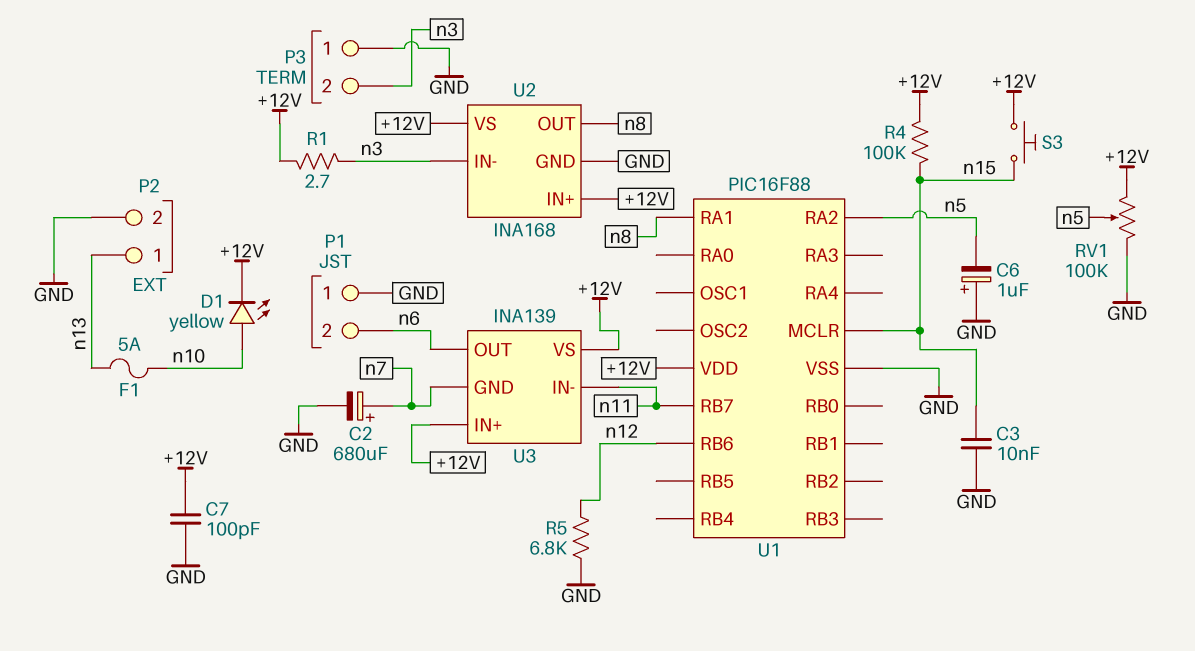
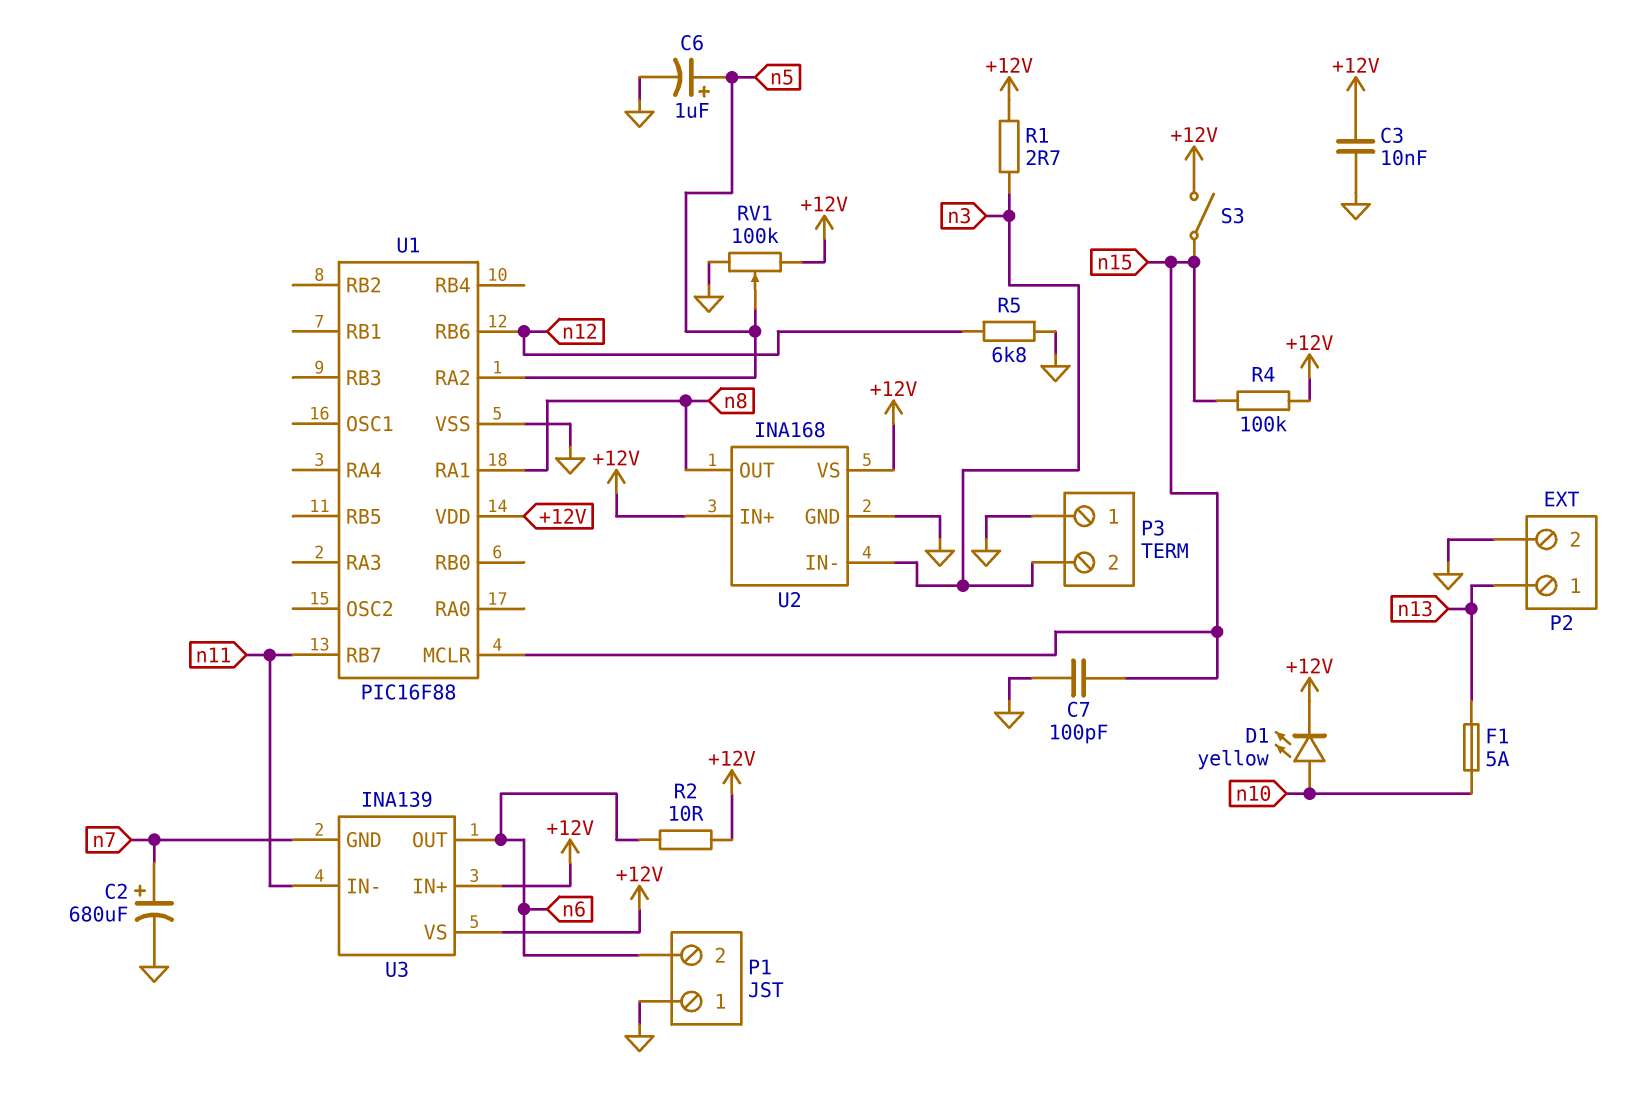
C3: 10nF (GND, n15) -> 10nF (+12V, GND)
C6: 1uF (plus GND, minus n5) -> 1uF (plus n5, minus GND)
C7: 100pF (+12V, GND) -> 100pF (GND, n15)
R2: none -> 10 (+12V, n6)
S3: button (+12V, n15) -> switch (+12V, n15)

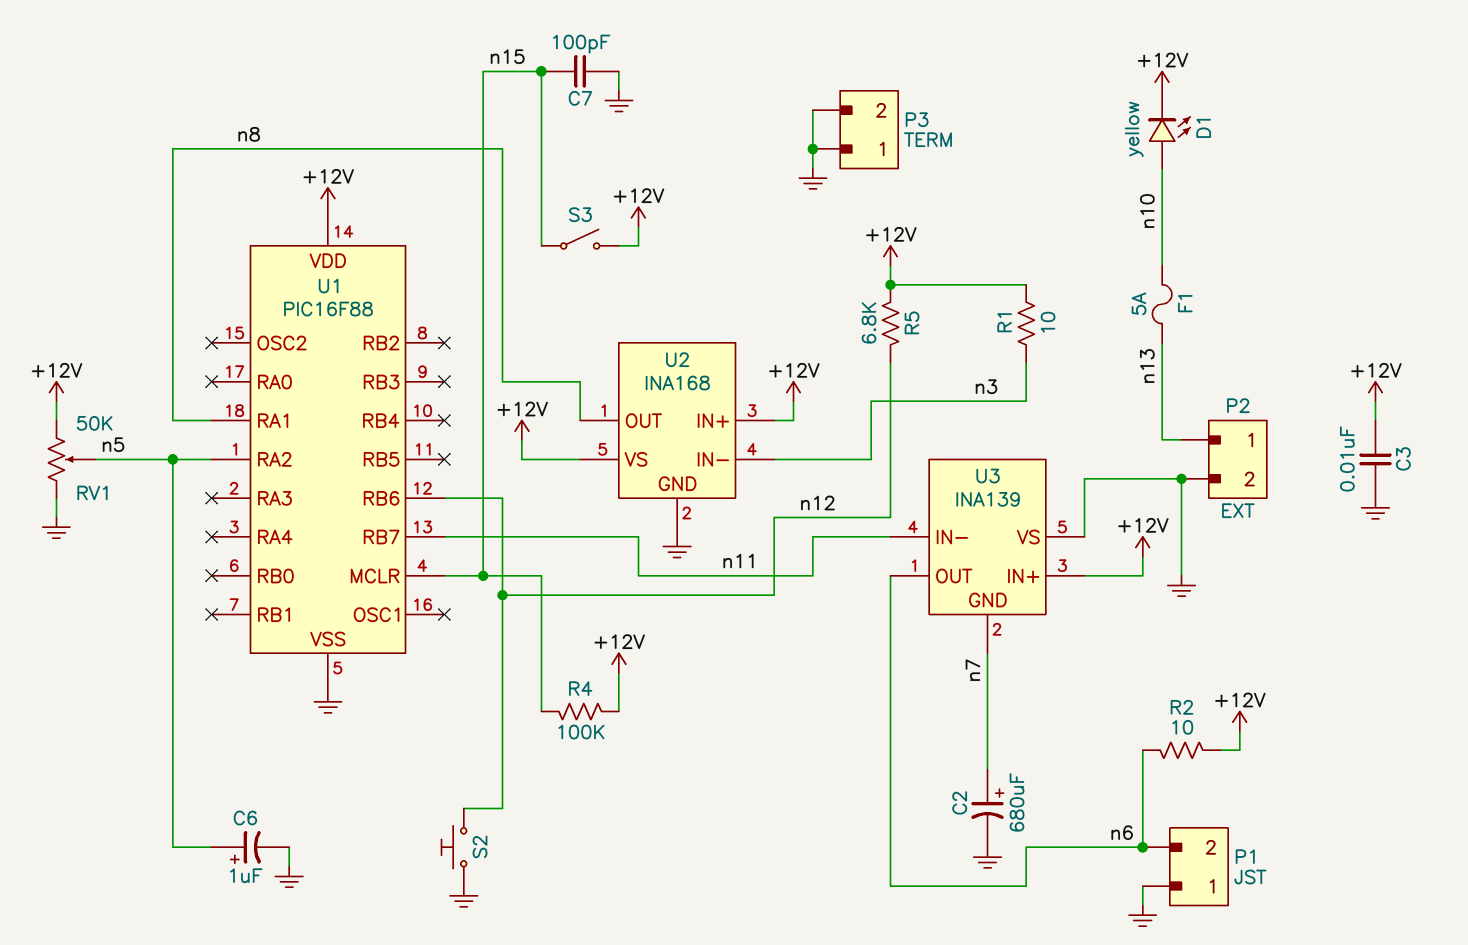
P3 pin 2: n3 -> GND
R1: 2.7 (+12V, n3) -> 10 (+12V, n3)
R5: 6.8k (GND, n12) -> 6.8k (+12V, n12)
RV1: 100k (+12V, GND, wiper n5) -> 50k (+12V, GND, wiper n5)
S2: none -> button (GND, n12)
U3 pin VS: +12V -> GND

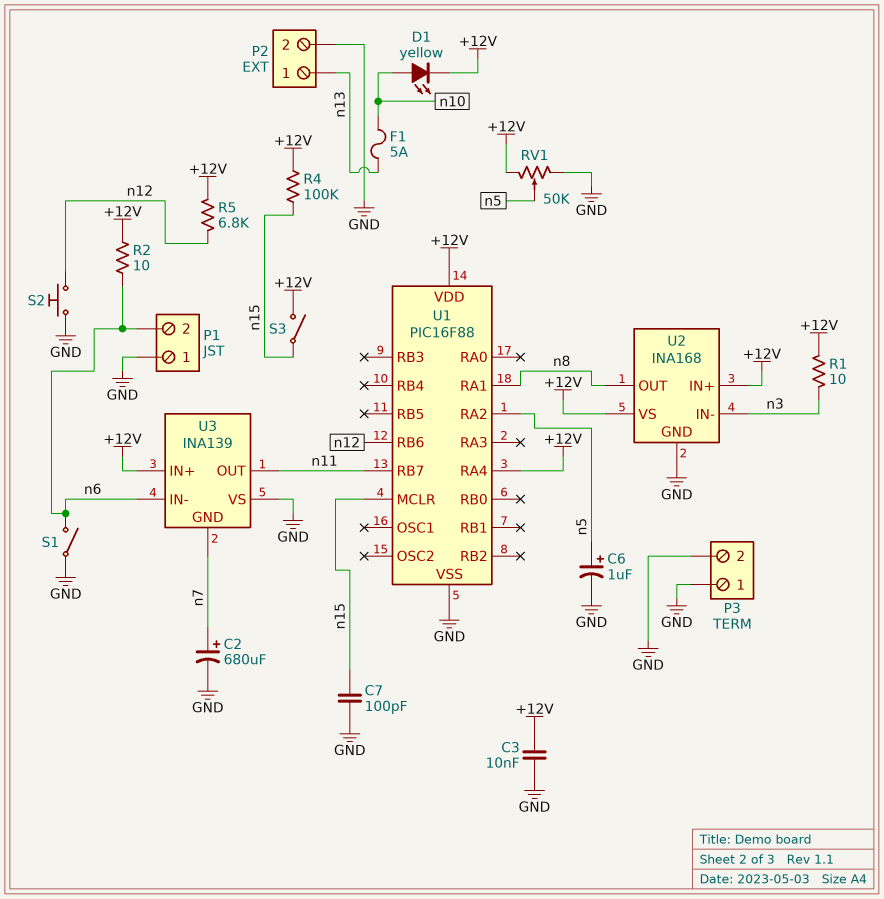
S1: none -> switch (GND, n6)
U1 pin RA4: none -> +12V
U3 pin IN-: n11 -> n6
U3 pin OUT: n6 -> n11

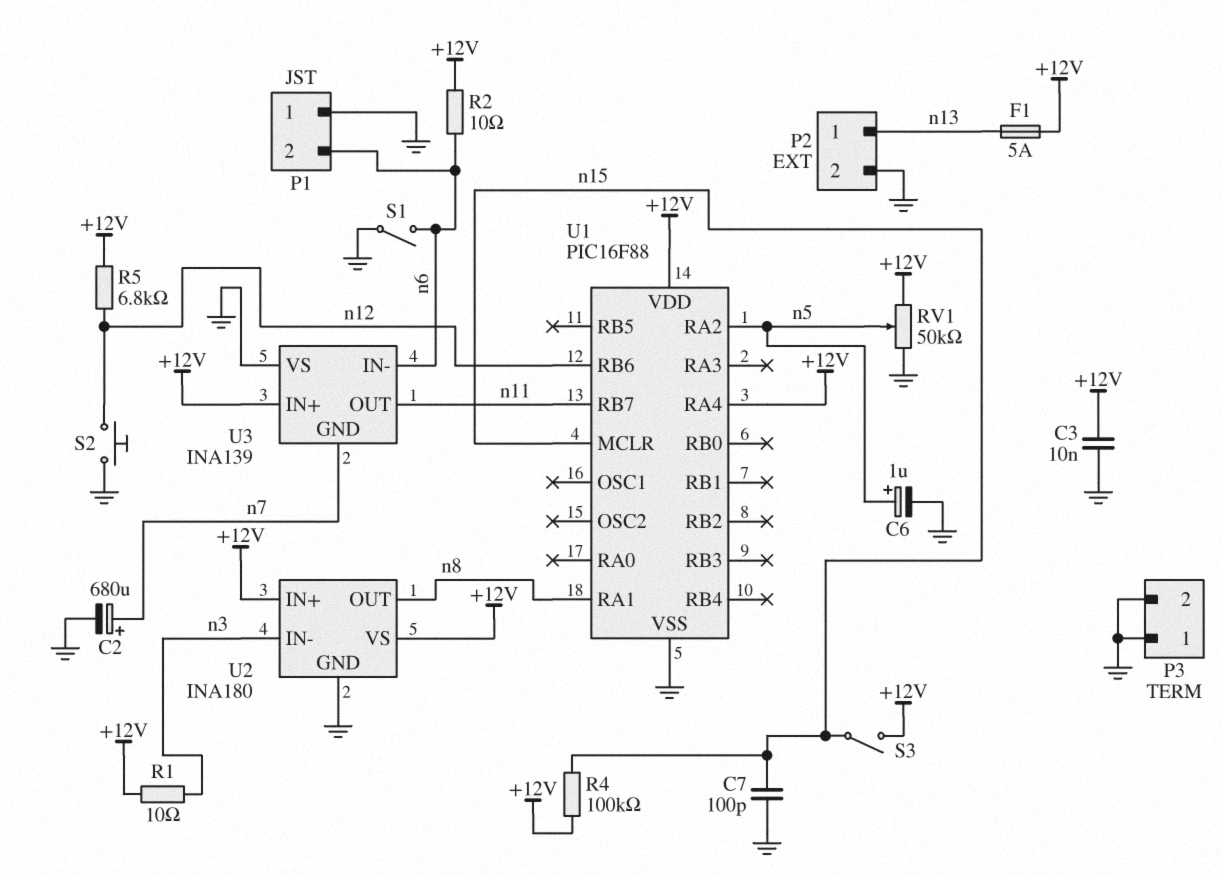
D1: LED yellow (A n10, K +12V) -> none
F1: 5A (n10, n13) -> 5A (+12V, n13)
U2: INA168 -> INA180

